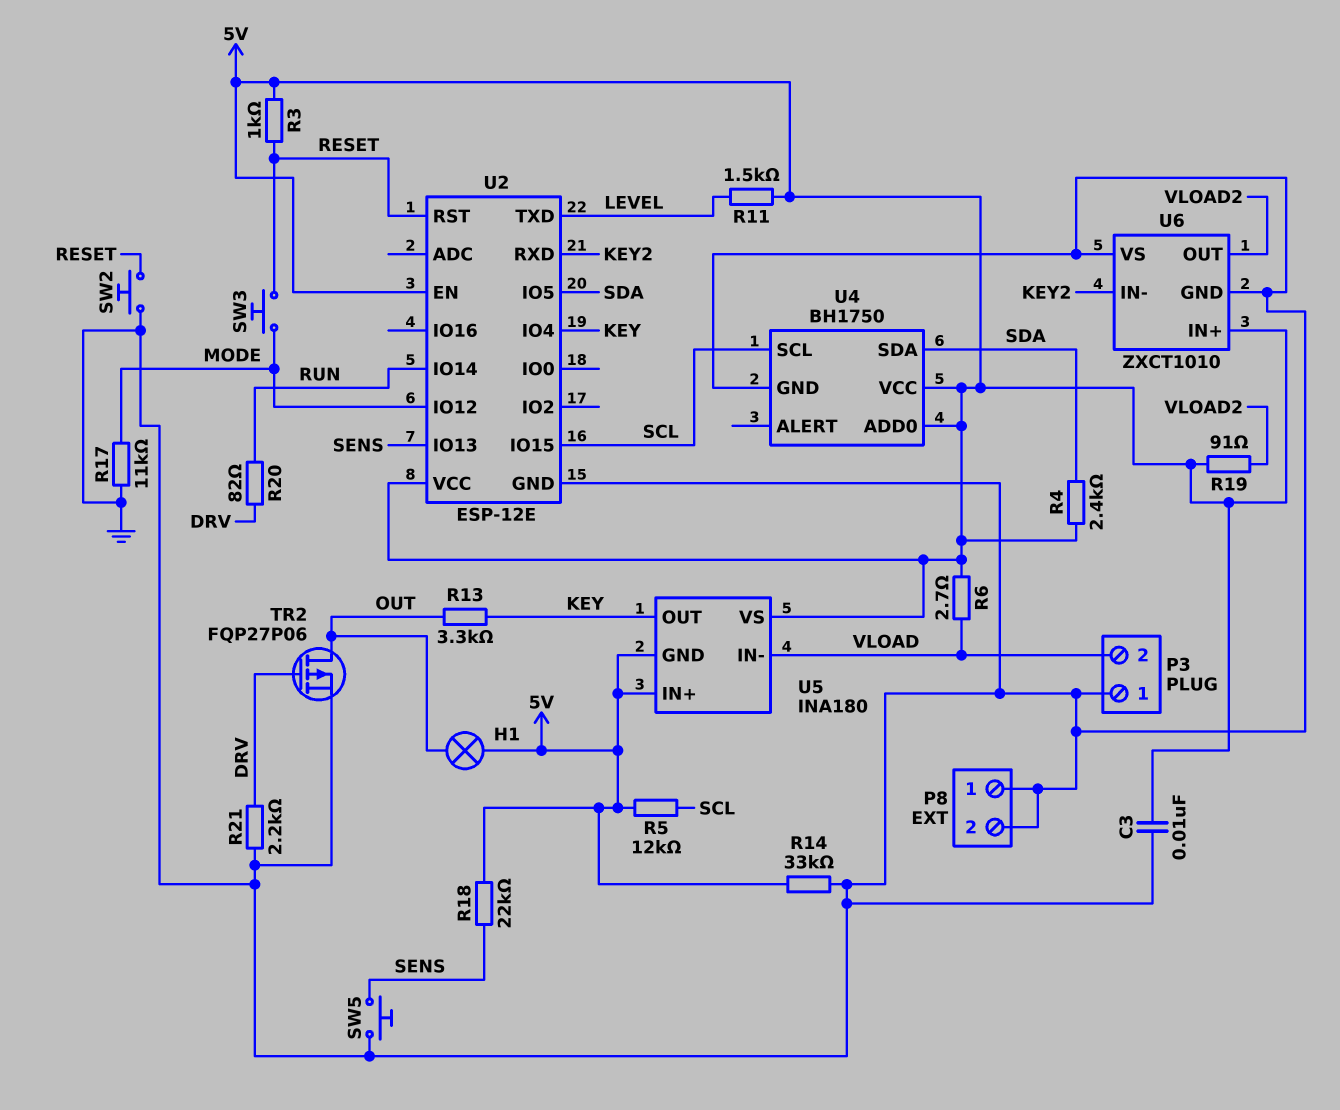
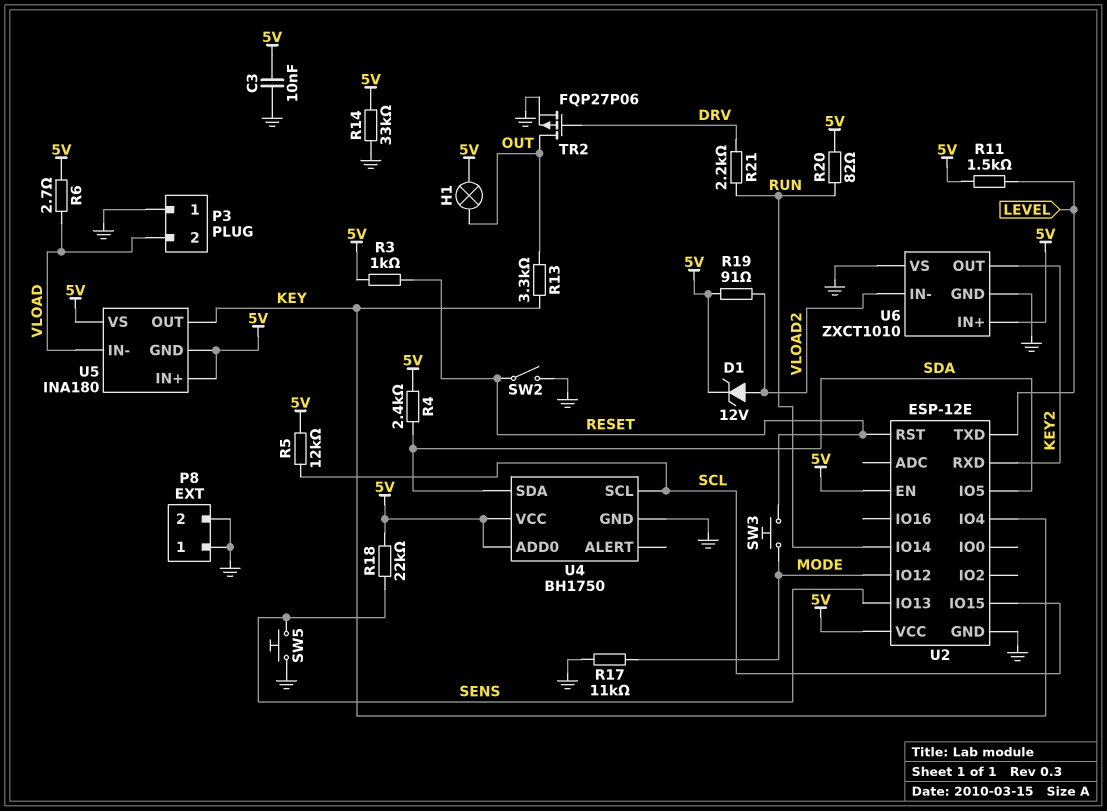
D1: none -> zener 12V (A VLOAD2, K 5V)
R20: 82 (DRV, RUN) -> 82 (5V, RUN)
R21: 2.2k (DRV, GND) -> 2.2k (DRV, RUN)
SW2: button (GND, RESET) -> switch (GND, RESET)
U6 pin IN-: KEY2 -> VLOAD2
U6 pin OUT: VLOAD2 -> KEY2

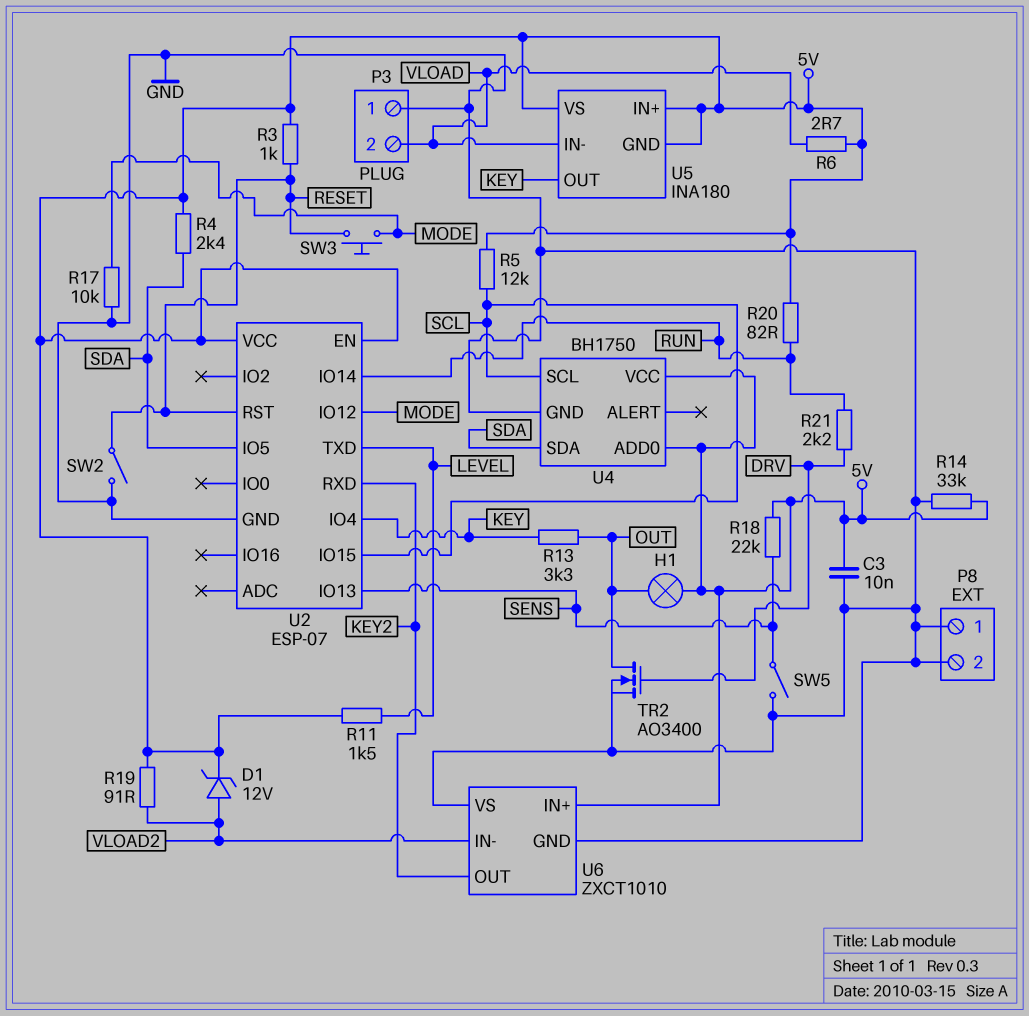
R17: 11k (GND, MODE) -> 10k (GND, MODE)
SW5: button (GND, SENS) -> switch (GND, SENS)
TR2: PMOS FQP27P06 (G DRV, D OUT, S GND) -> NMOS AO3400 (G DRV, D OUT, S GND)
U2: ESP-12E -> ESP-07

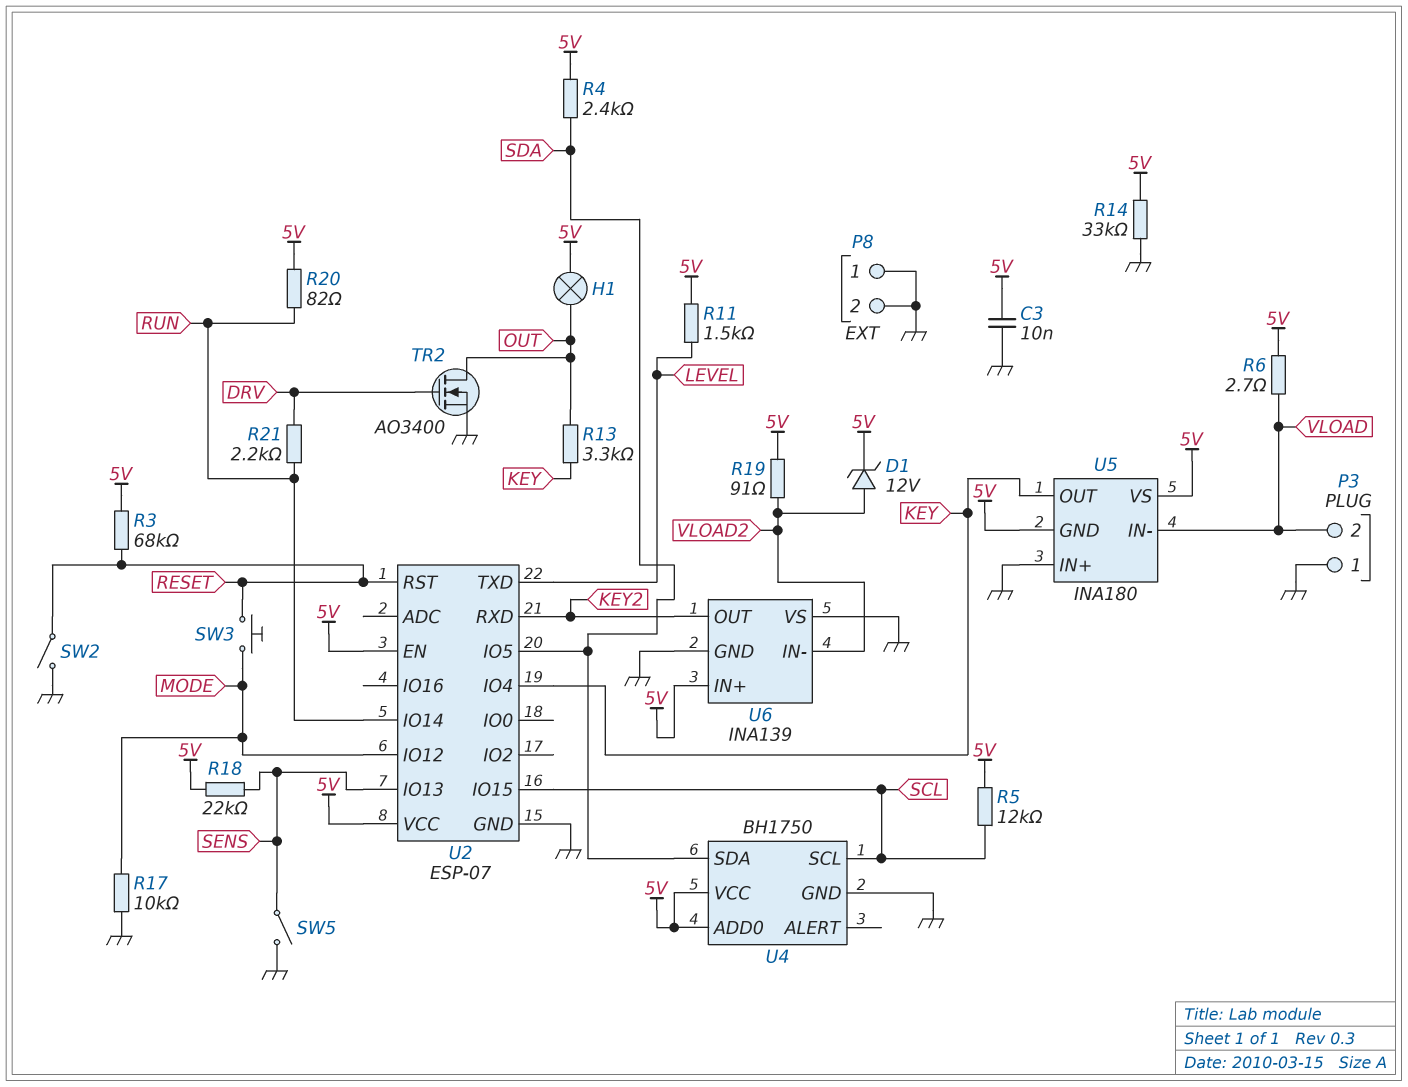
R3: 1k (5V, RESET) -> 68k (5V, RESET)
U5 pin IN+: 5V -> GND
U6: ZXCT1010 -> INA139

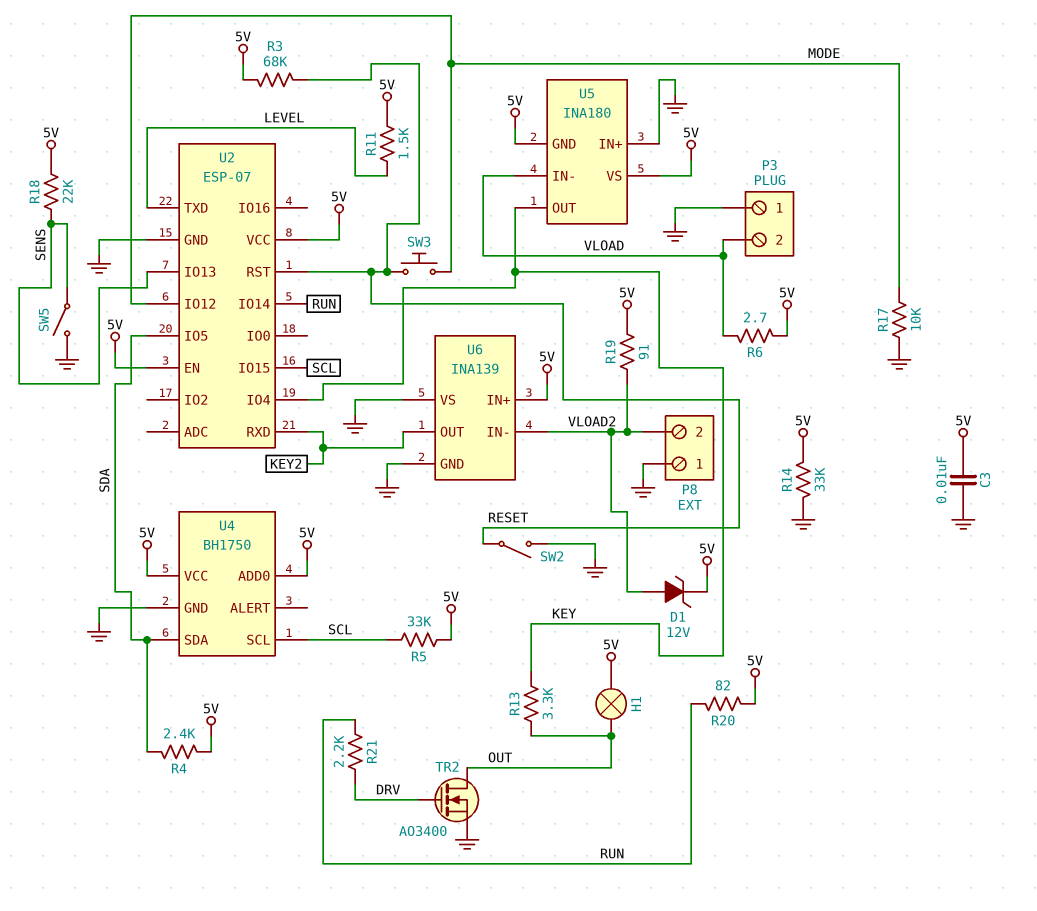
P8 pin 2: GND -> VLOAD2
R5: 12k (5V, SCL) -> 33k (5V, SCL)

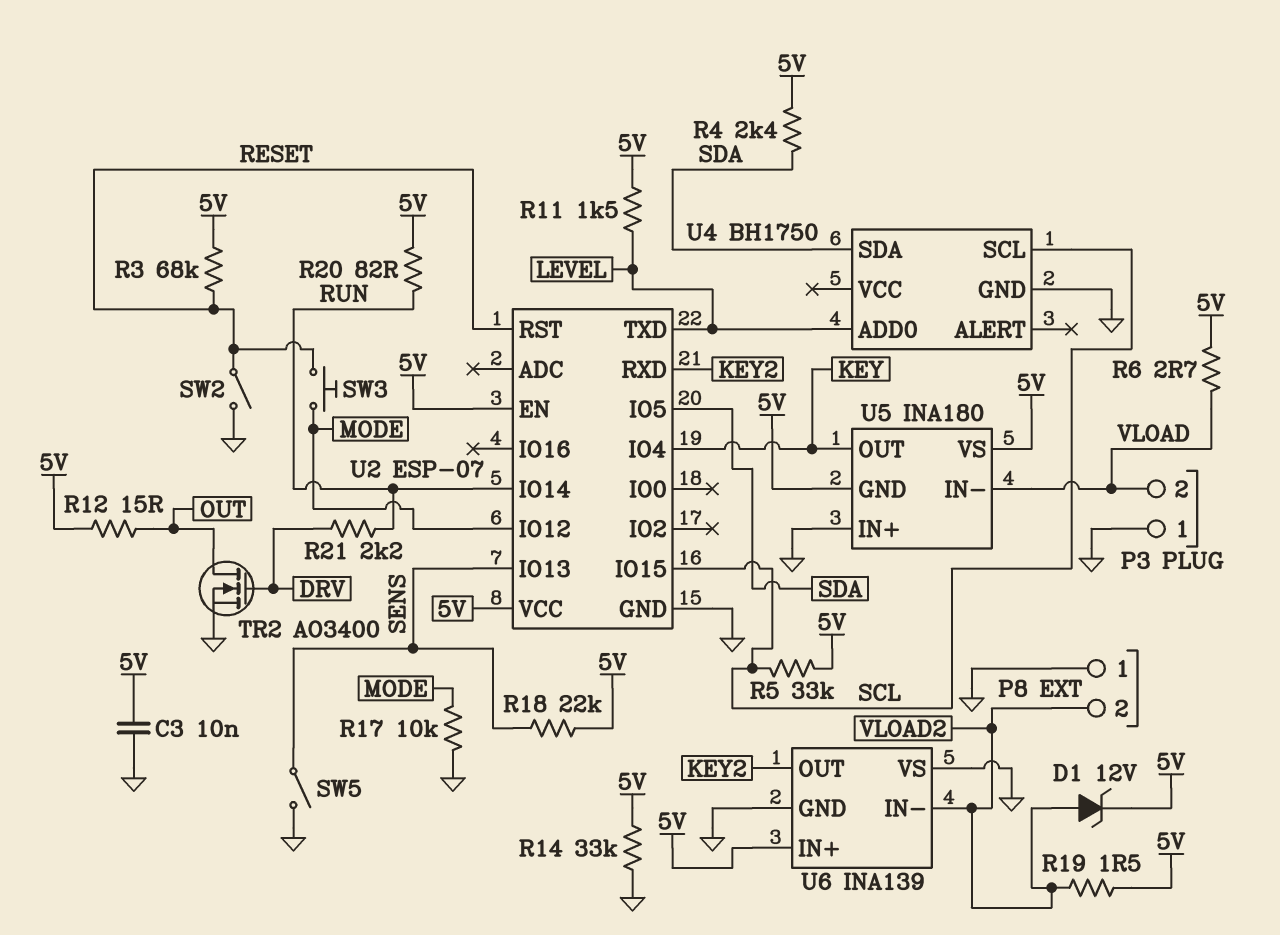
H1: lamp (5V, OUT) -> none
R12: none -> 15 (5V, OUT)
R13: 3.3k (KEY, OUT) -> none
R19: 91 (5V, VLOAD2) -> 1.5 (5V, VLOAD2)
U4 pin ADD0: 5V -> LEVEL
U4 pin VCC: 5V -> none

